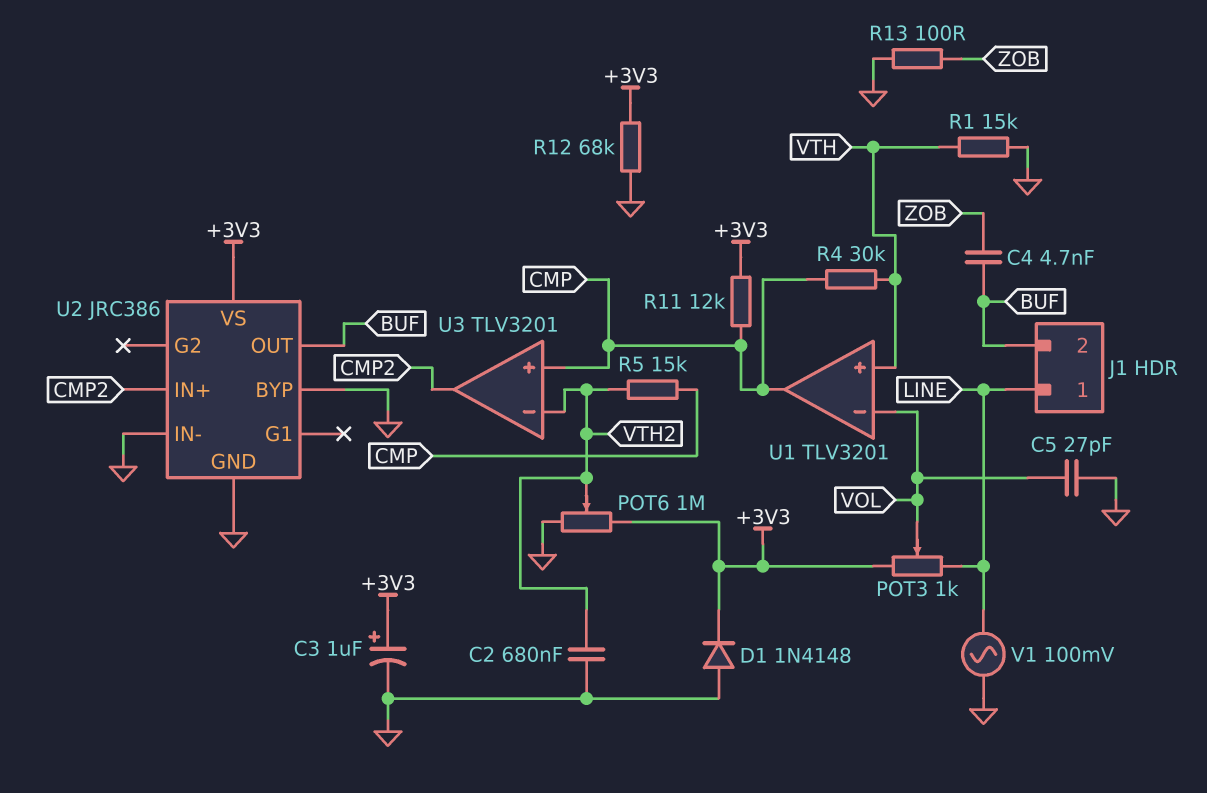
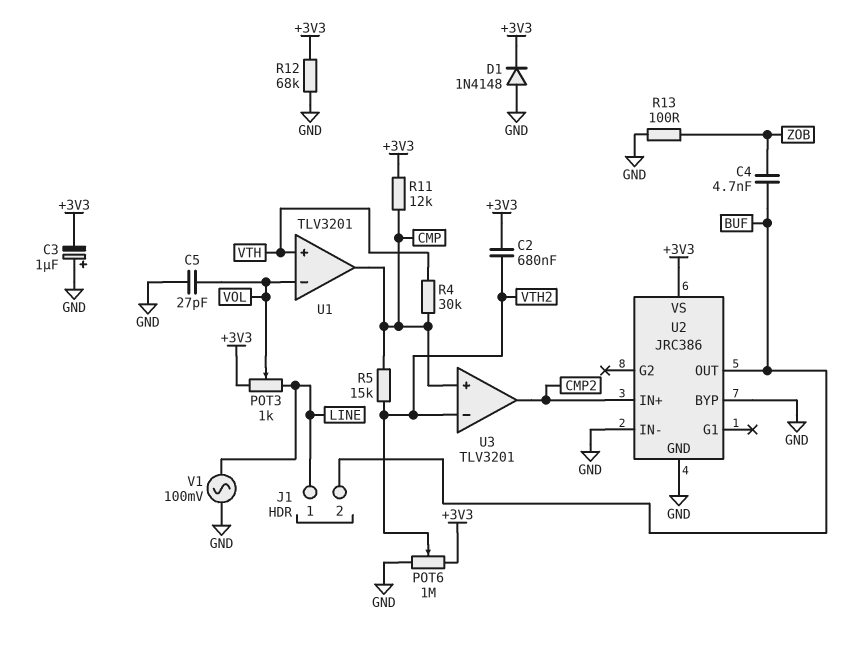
C2: 680nF (GND, VTH2) -> 680nF (+3V3, VTH2)
C3: 1uF (plus +3V3, minus GND) -> 1uF (plus GND, minus +3V3)
R1: 15k (GND, VTH) -> none

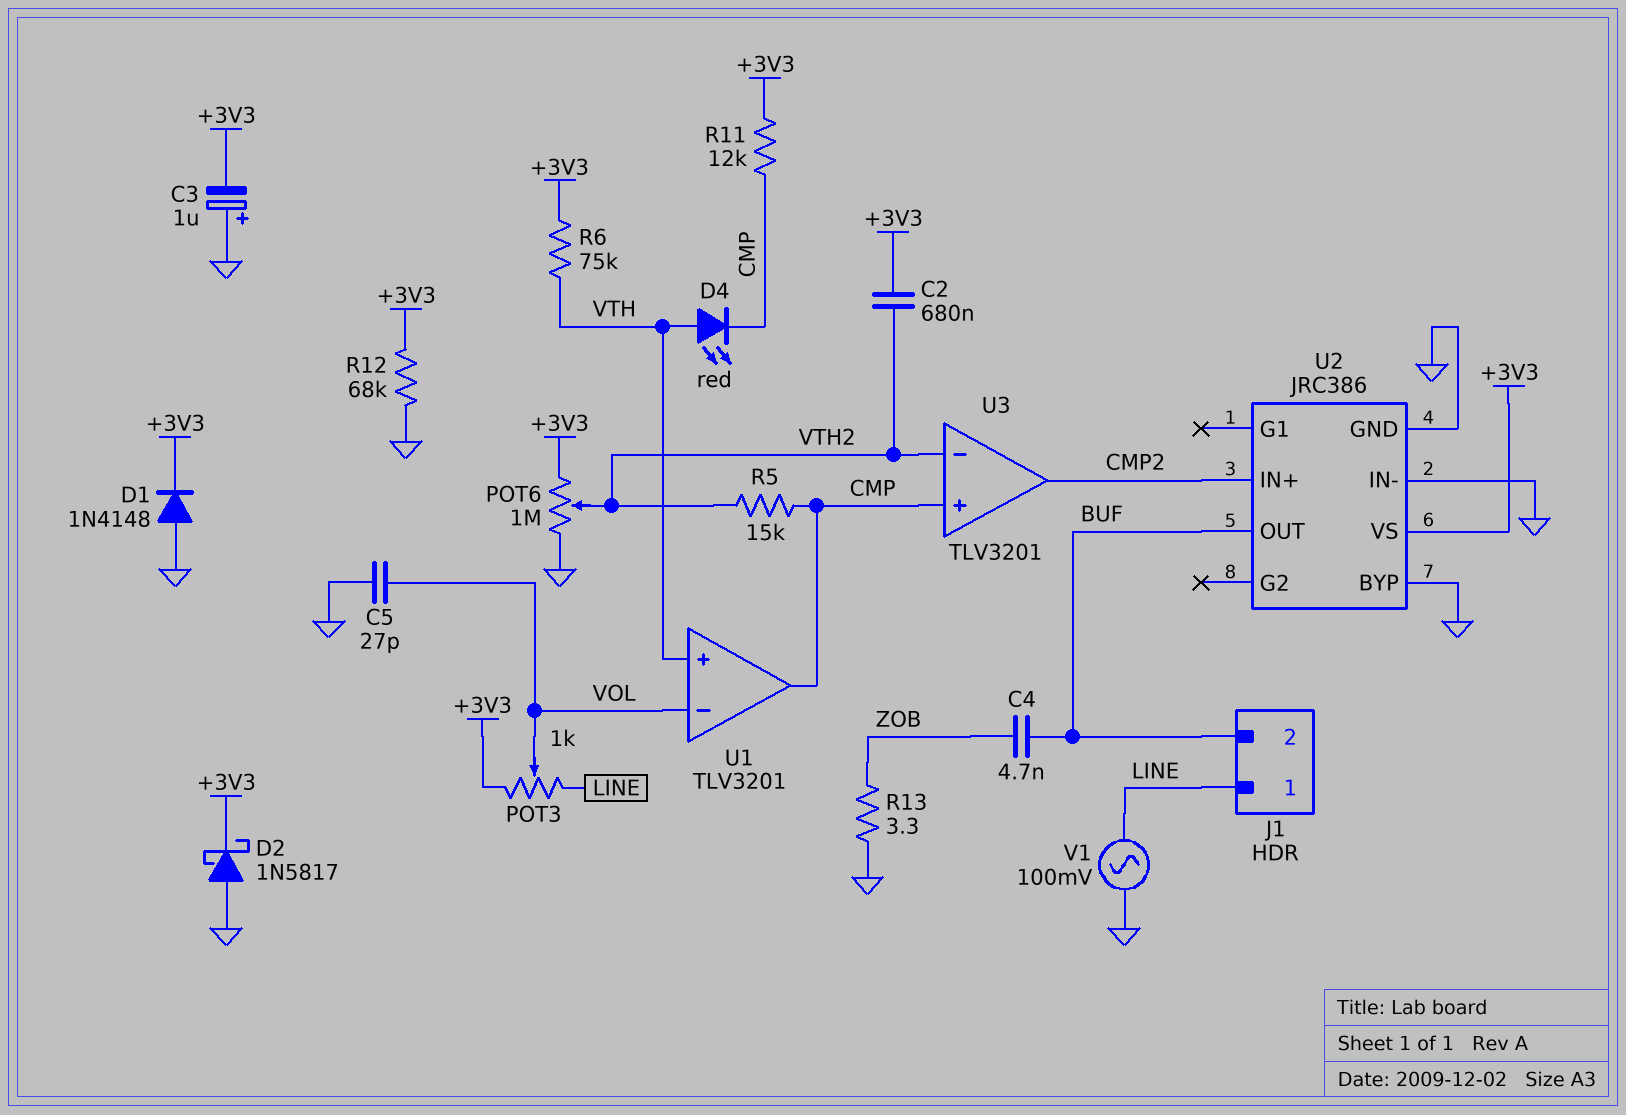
D2: none -> schottky 1N5817 (A GND, K +3V3)
D4: none -> LED red (A VTH, K CMP)
R4: 30k (CMP, VTH) -> none
R6: none -> 75k (+3V3, VTH)
R13: 100 (GND, ZOB) -> 3.3 (GND, ZOB)

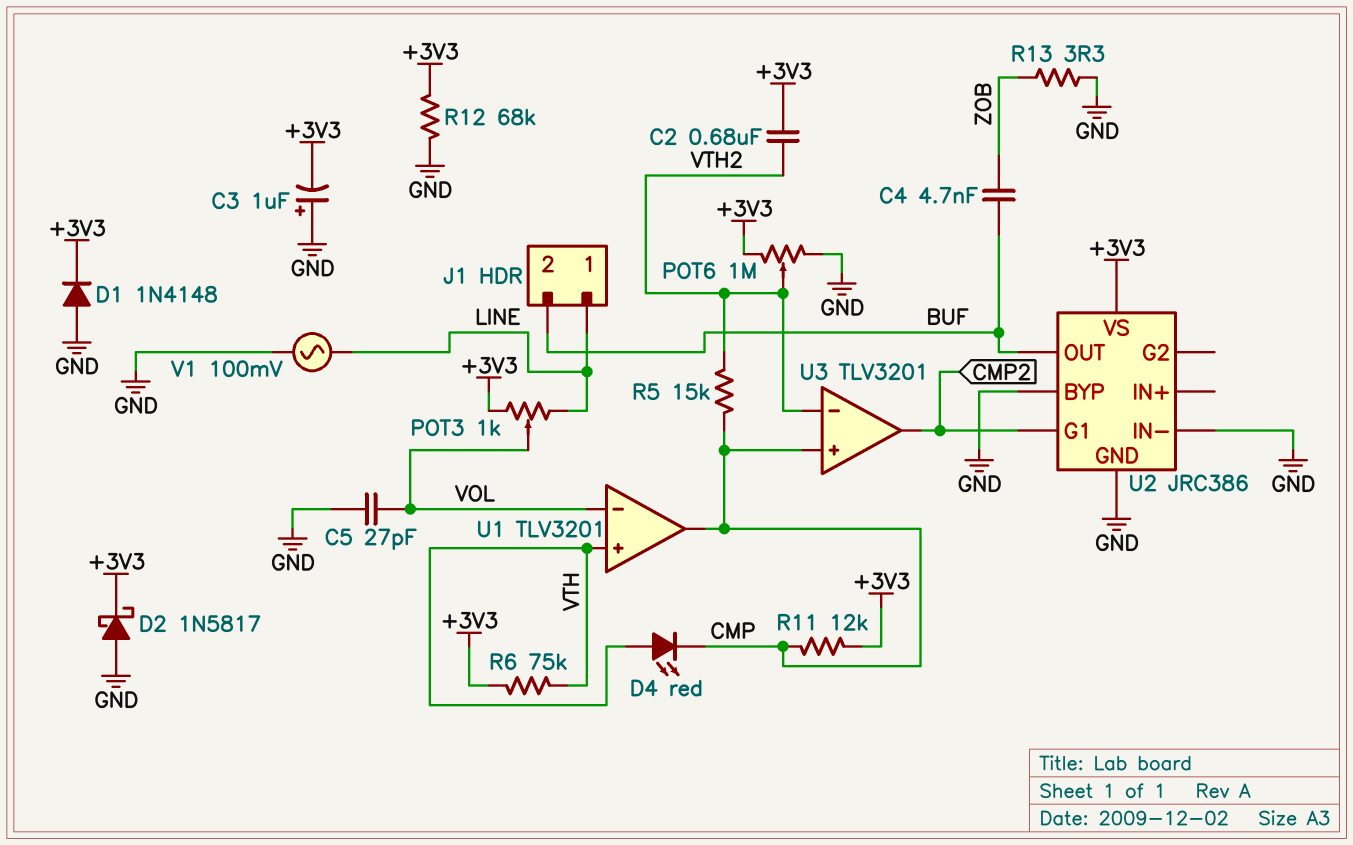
U2 pin G1: none -> CMP2
U2 pin IN+: CMP2 -> none

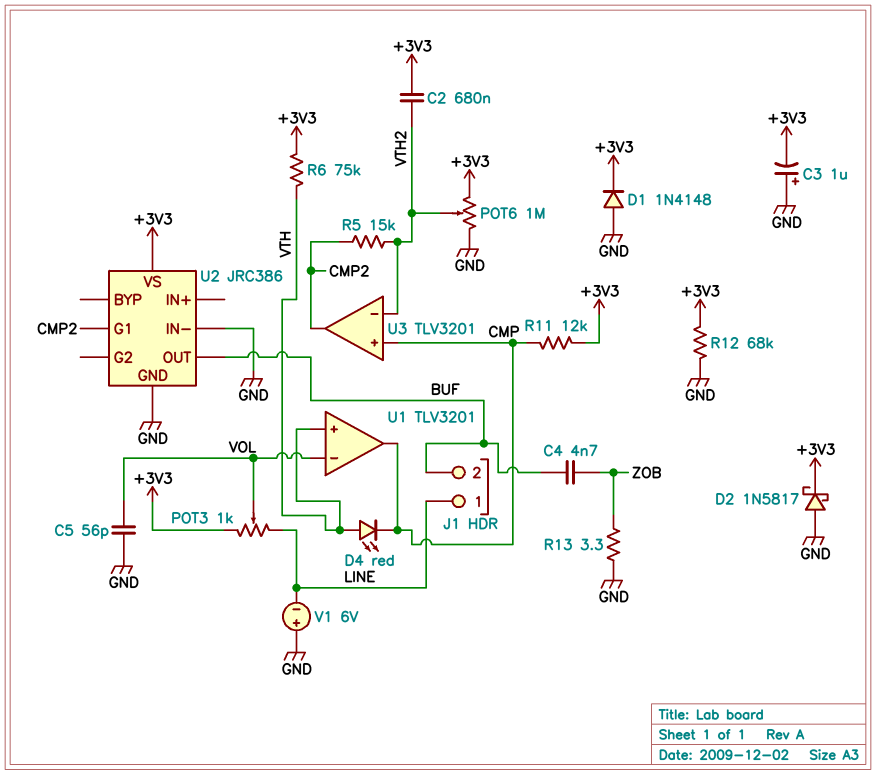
C5: 27pF (GND, VOL) -> 56pF (GND, VOL)
R5: 15k (CMP, VTH2) -> 15k (CMP2, VTH2)
U2 pin BYP: GND -> none
V1: AC 100mV (GND, LINE) -> 6V (plus GND, minus LINE)

